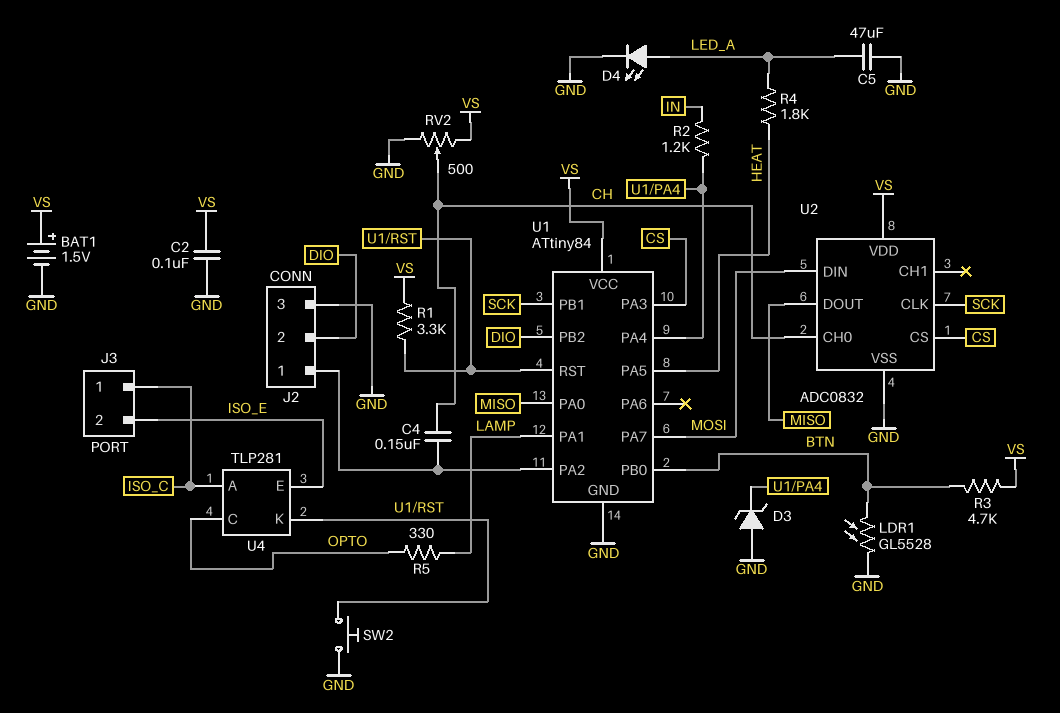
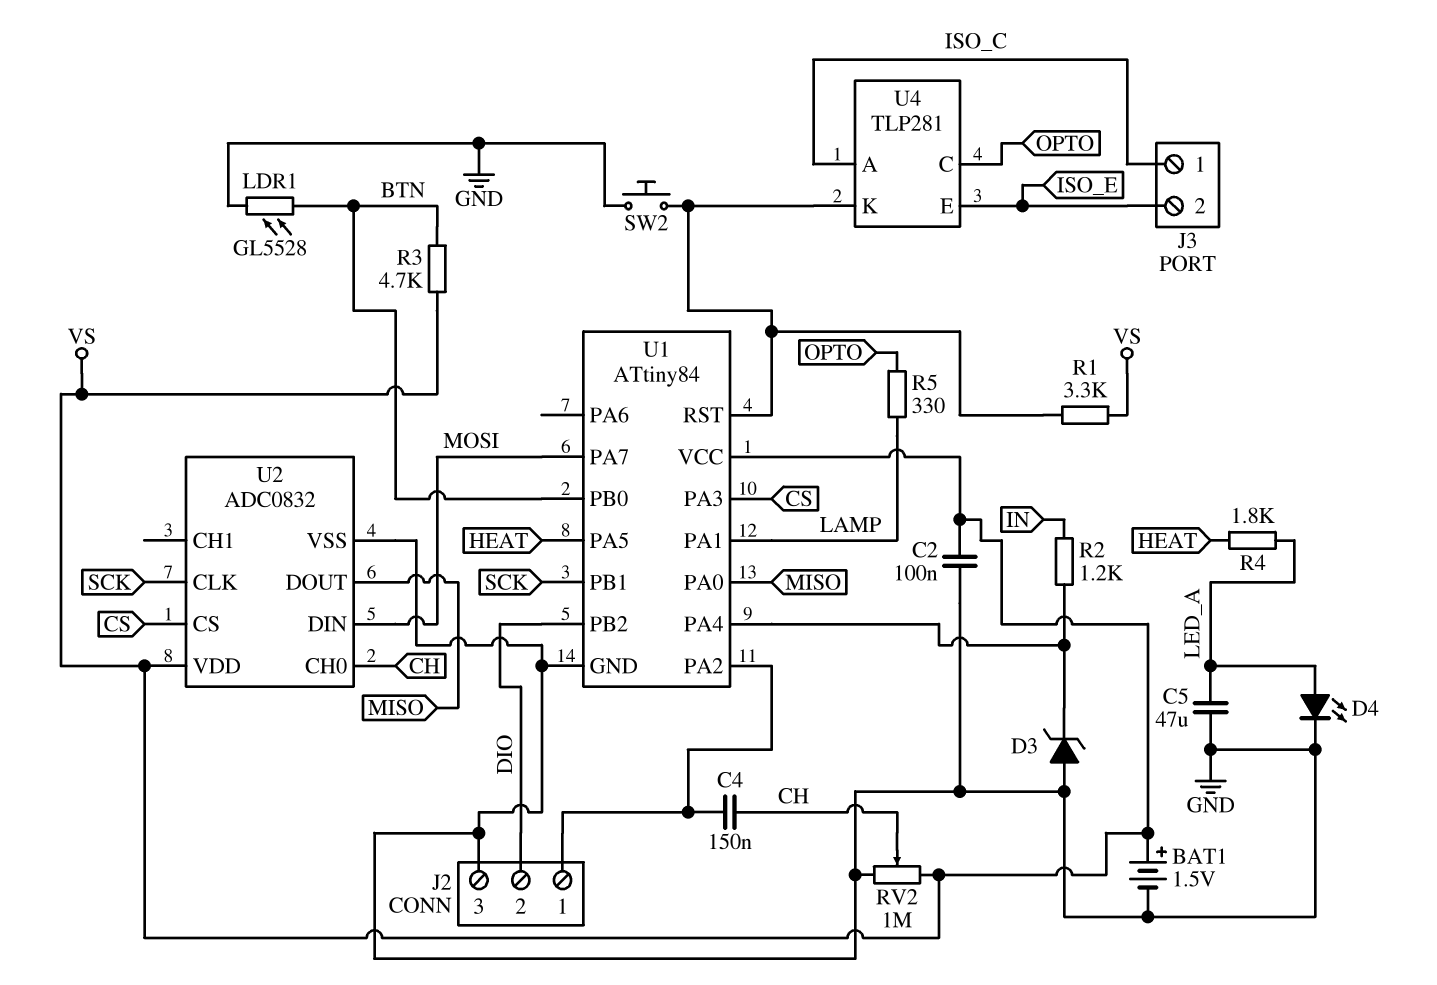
RV2: 500 (GND, VS, wiper CH) -> 1M (GND, VS, wiper CH)

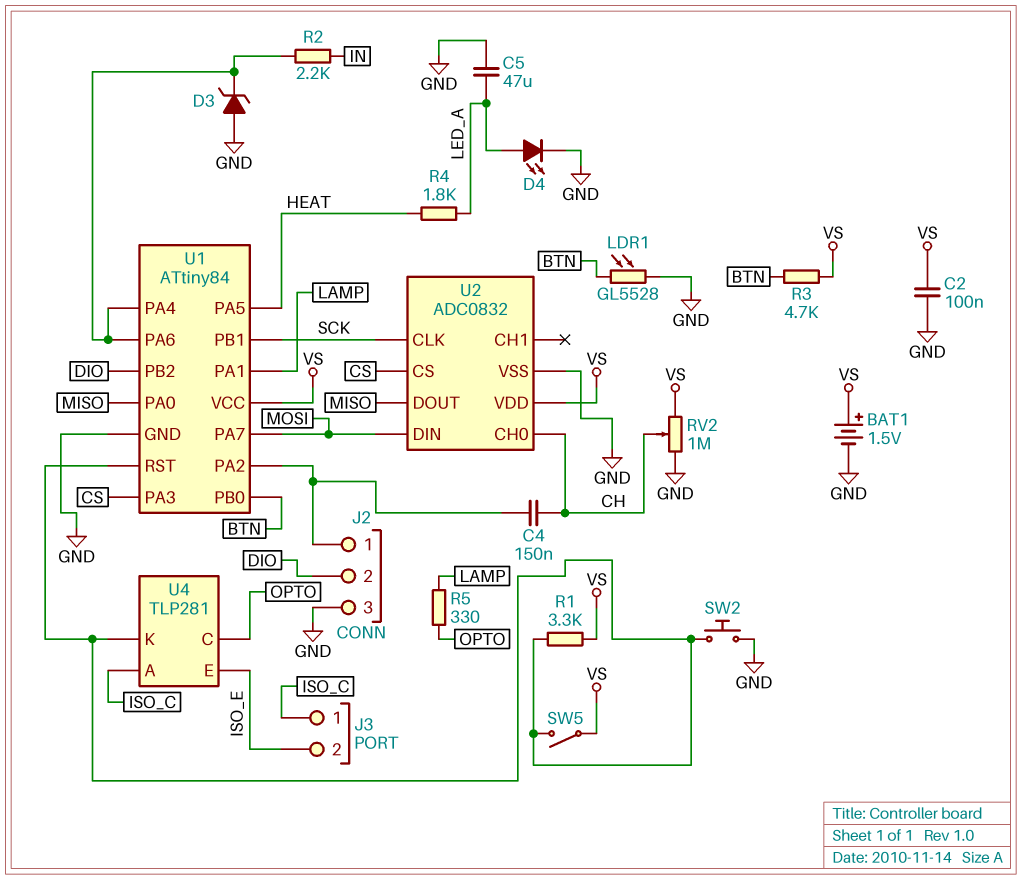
R2: 1.2k (IN, U1/PA4) -> 2.2k (IN, U1/PA4)
SW5: none -> switch (U1/RST, VS)
U1 pin PA6: none -> U1/PA4

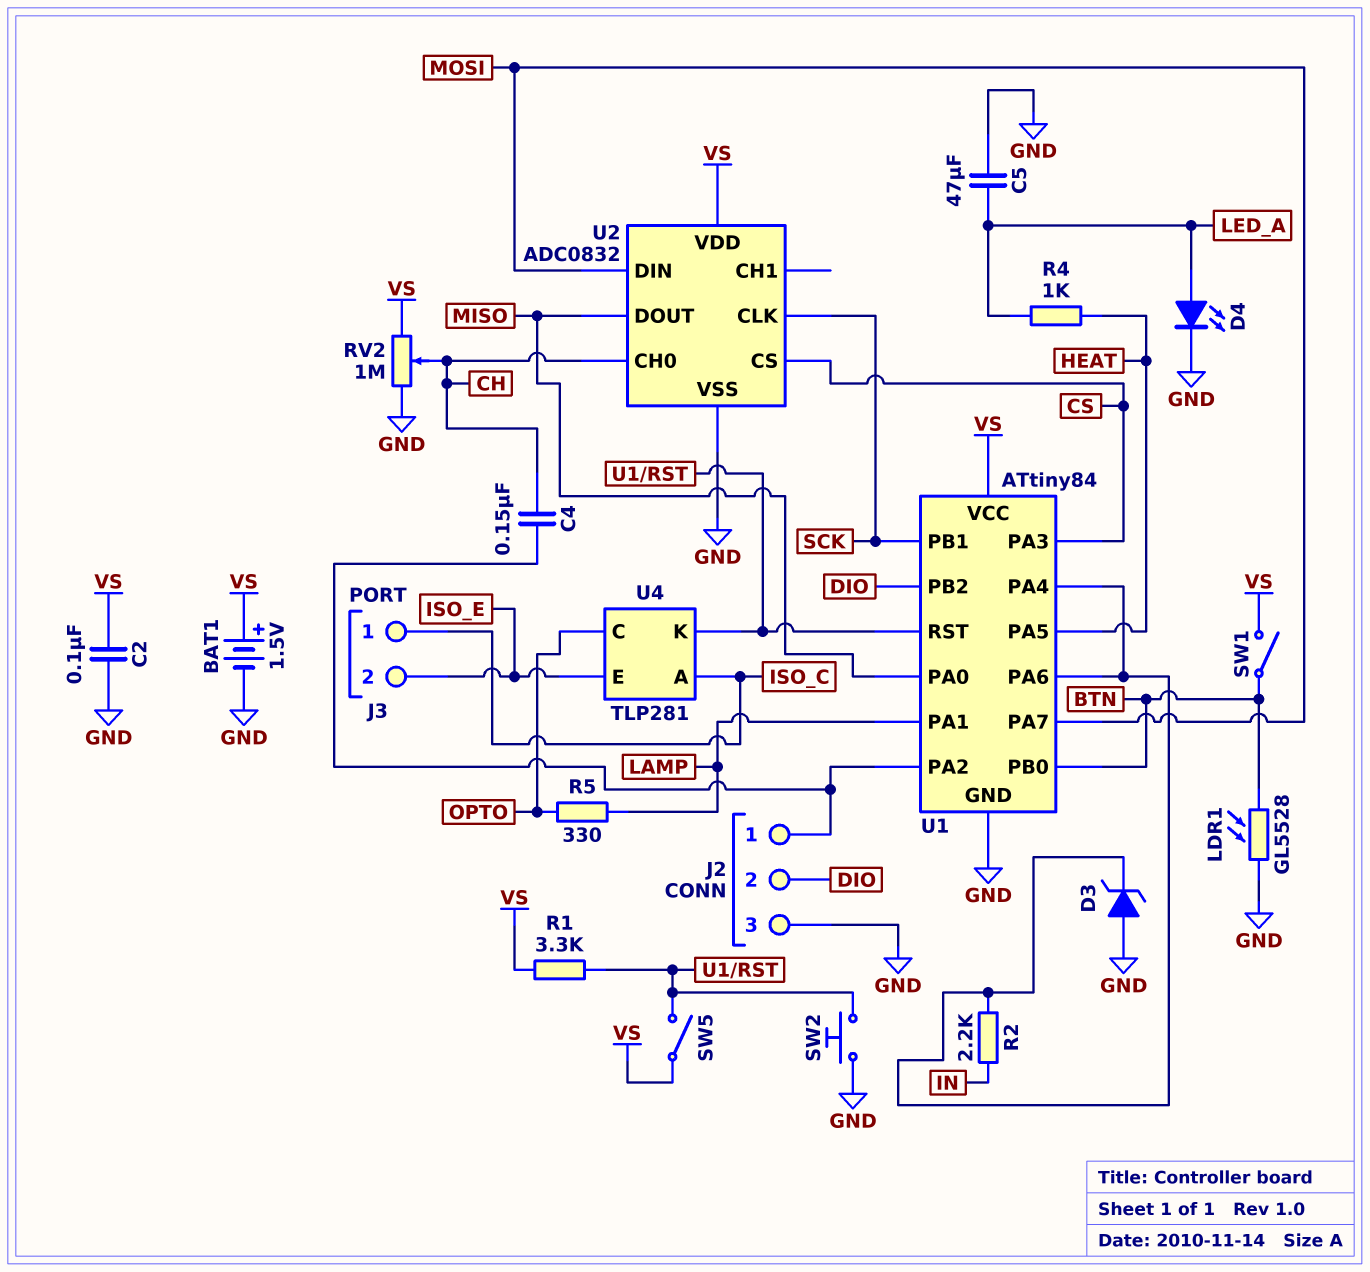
R3: 4.7k (BTN, VS) -> none
R4: 1.8k (HEAT, LED_A) -> 1k (HEAT, LED_A)
SW1: none -> switch (BTN, VS)

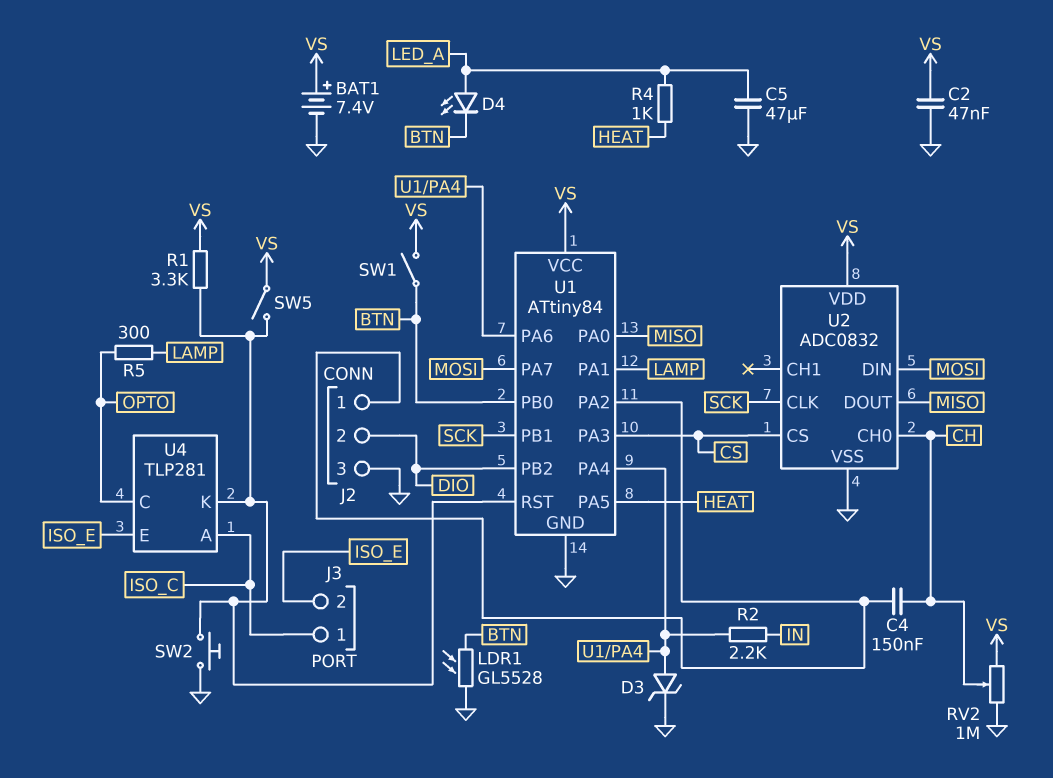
BAT1: 1.5V (plus VS, minus GND) -> 7.4V (plus VS, minus GND)
C2: 100nF (GND, VS) -> 47nF (GND, VS)
D3: zener (A GND, K U1/PA4) -> zener (A U1/PA4, K GND)
D4: LED (A LED_A, K GND) -> LED (A LED_A, K BTN)
R5: 330 (LAMP, OPTO) -> 300 (LAMP, OPTO)

